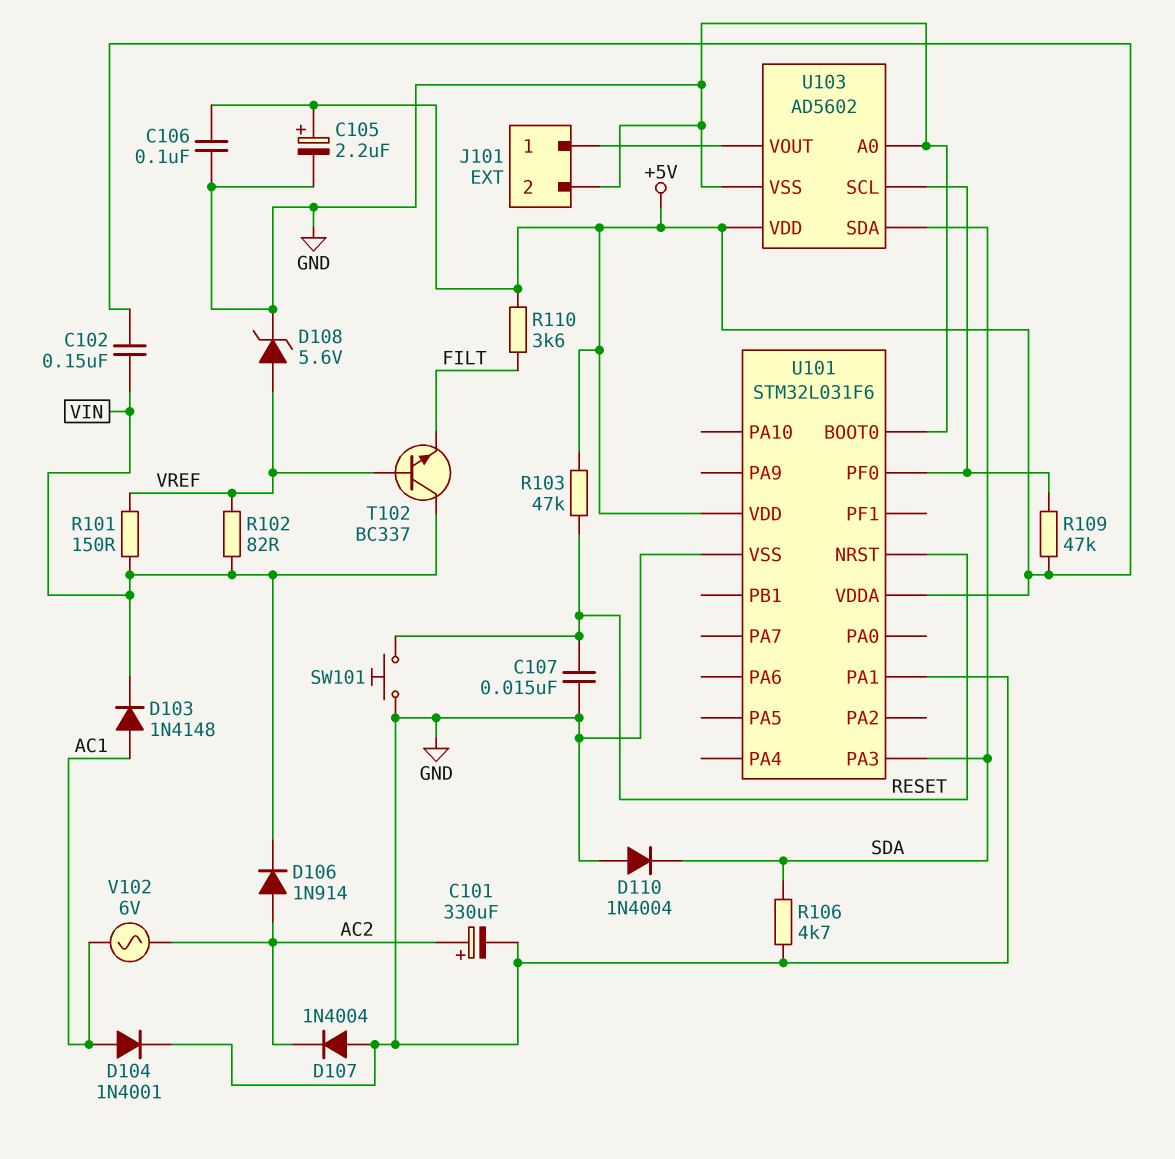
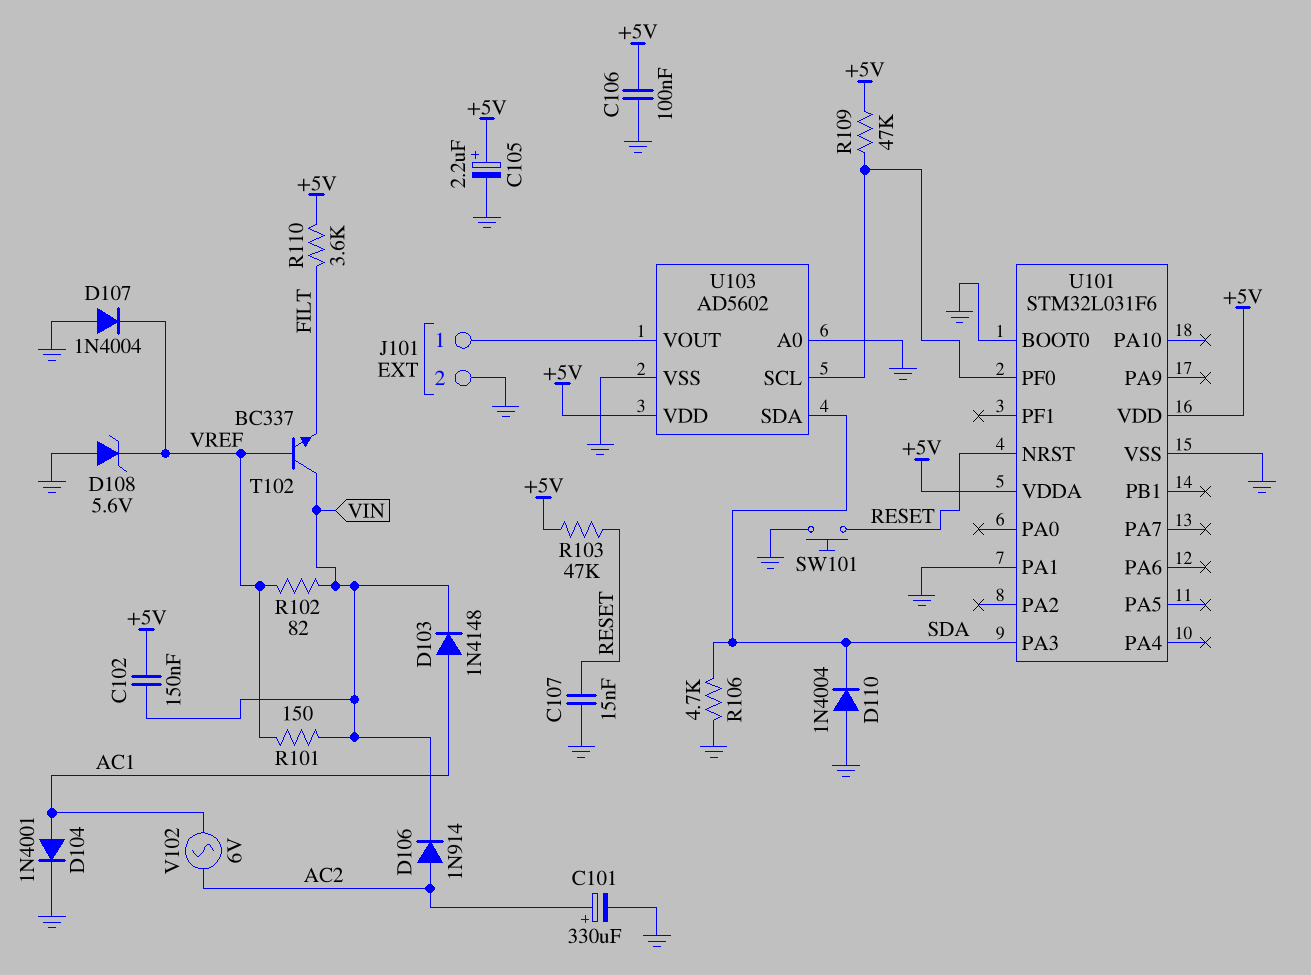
D107: diode 1N4004 (A GND, K AC2) -> diode 1N4004 (A GND, K VREF)
D108: zener 5.6V (A VREF, K GND) -> zener 5.6V (A GND, K VREF)

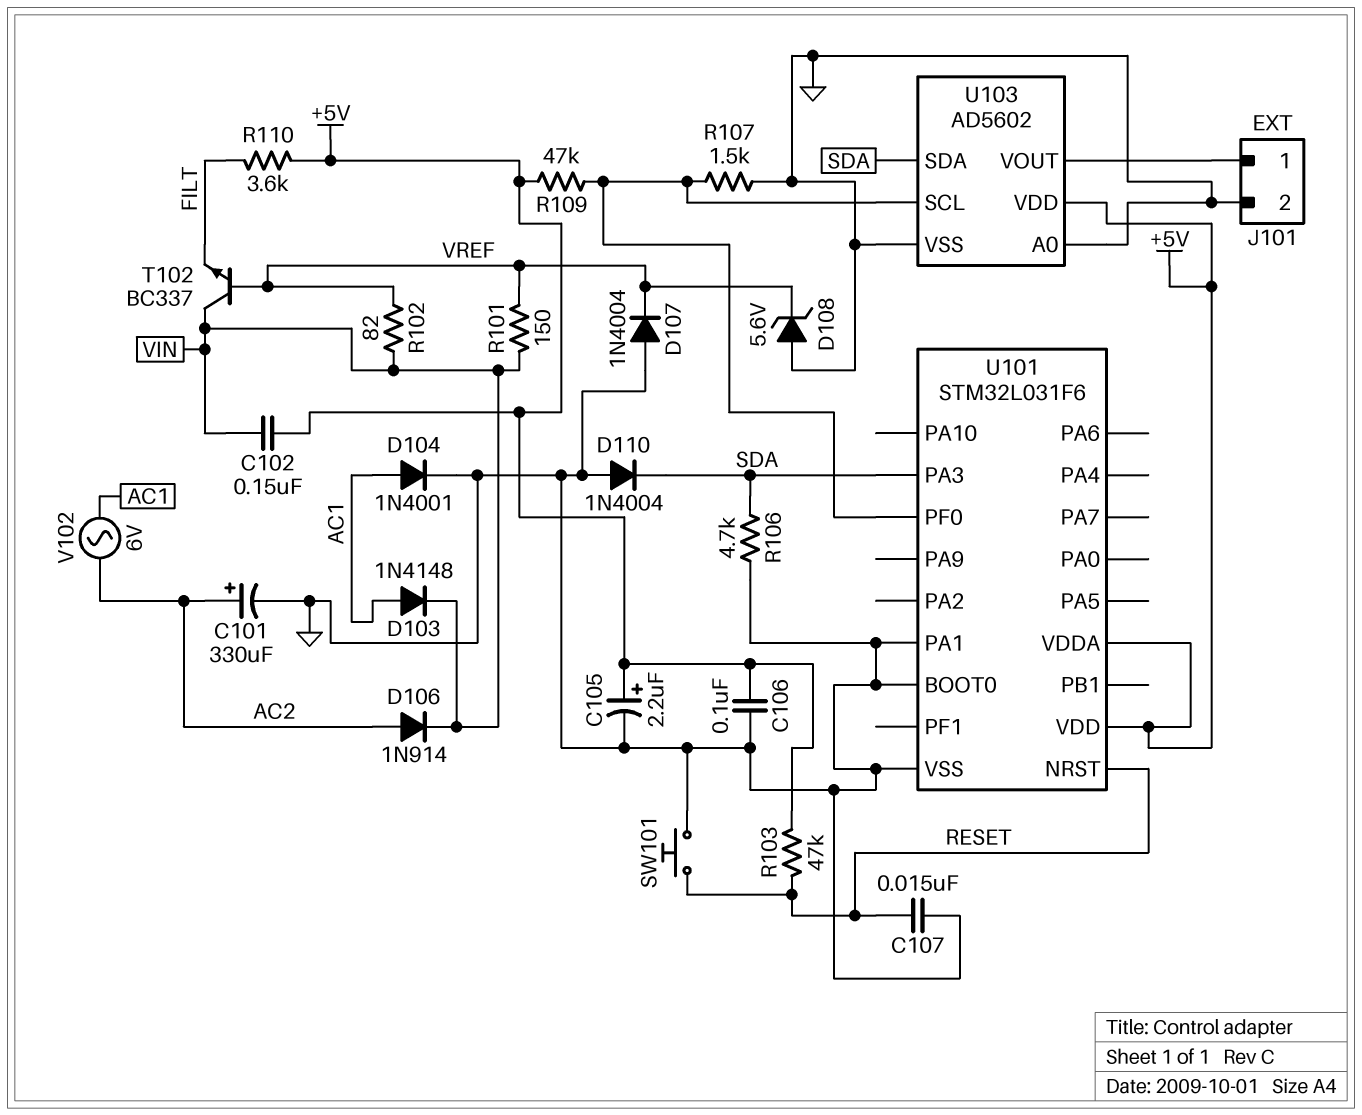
R107: none -> 1.5k (GND, U101/PF0)

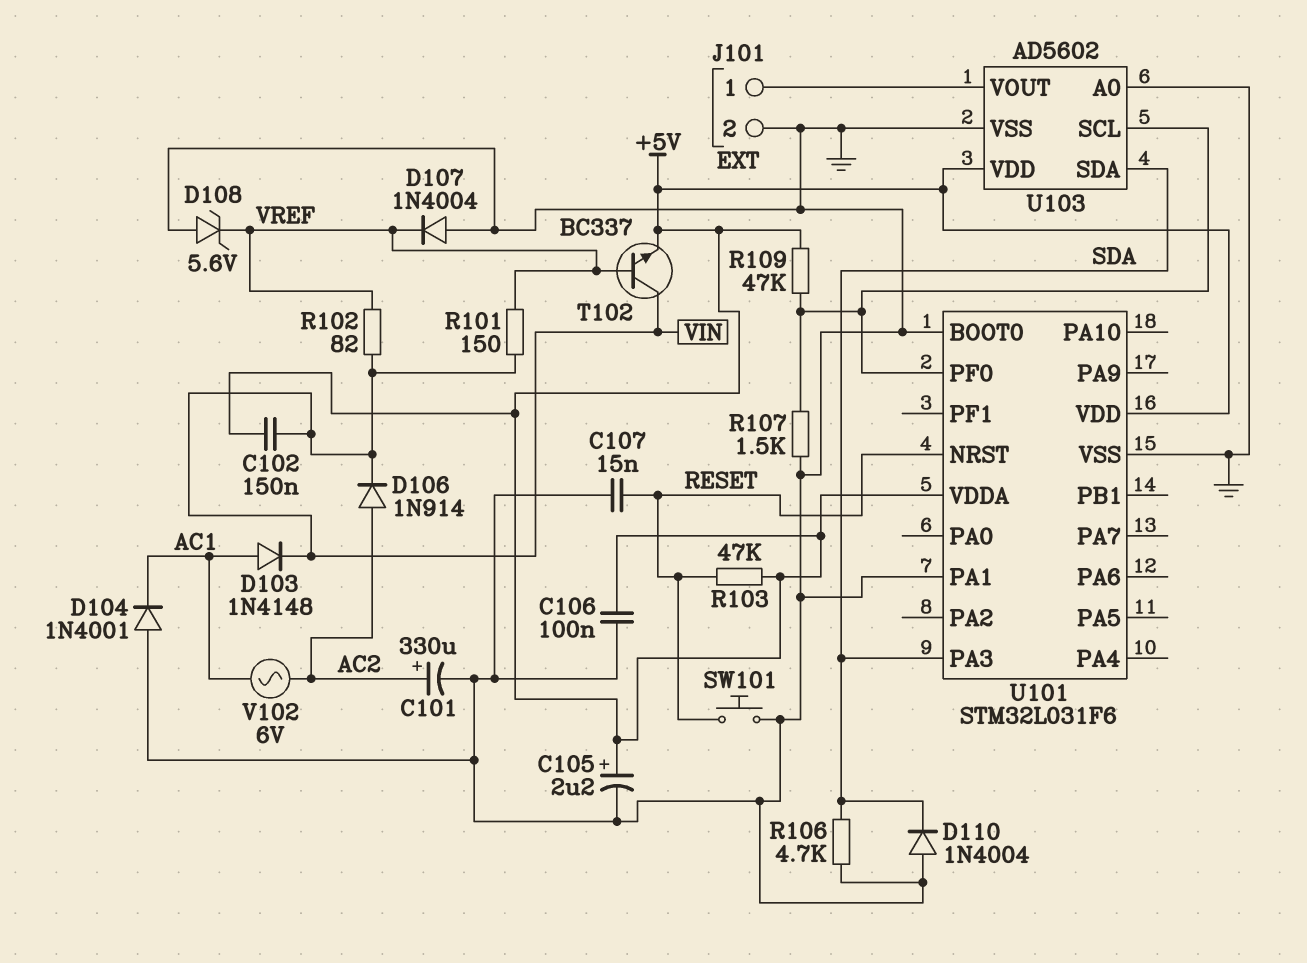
D104: diode 1N4001 (A AC1, K GND) -> diode 1N4001 (A GND, K AC1)
R110: 3.6k (+5V, FILT) -> none
T102: NPN BC337 (B VREF, C VIN, E FILT) -> NPN BC337 (B VREF, C VIN, E +5V)

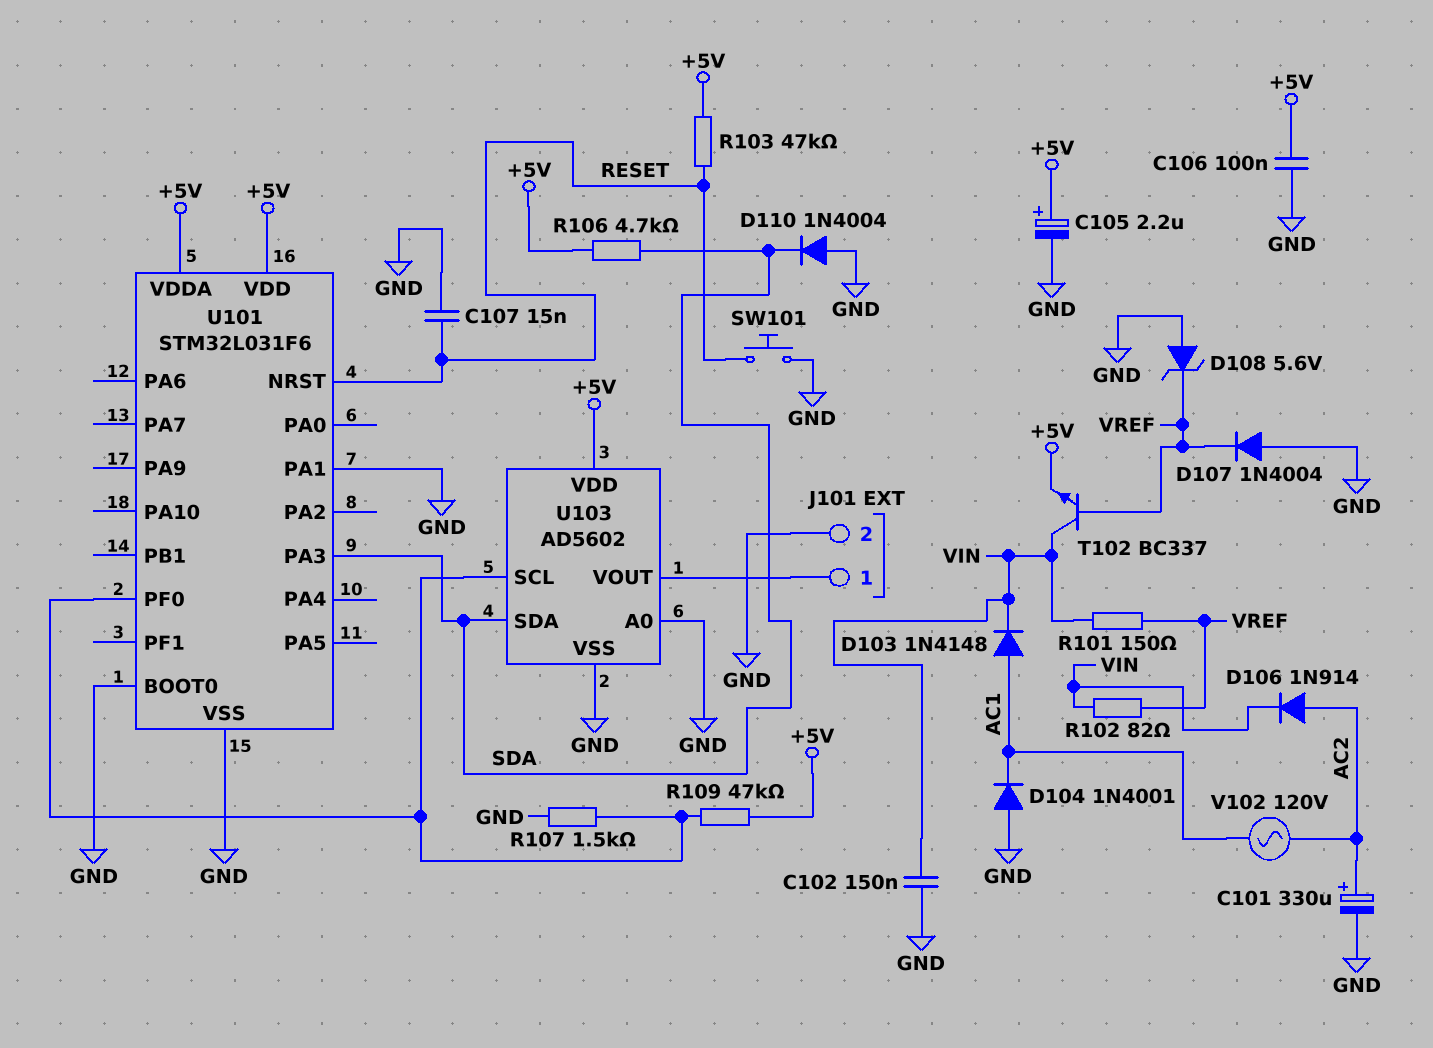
C102: 150nF (+5V, VIN) -> 150nF (GND, VIN)
R106: 4.7k (GND, SDA) -> 4.7k (+5V, SDA)
V102: AC 6V (AC1, AC2) -> AC 120V (AC1, AC2)

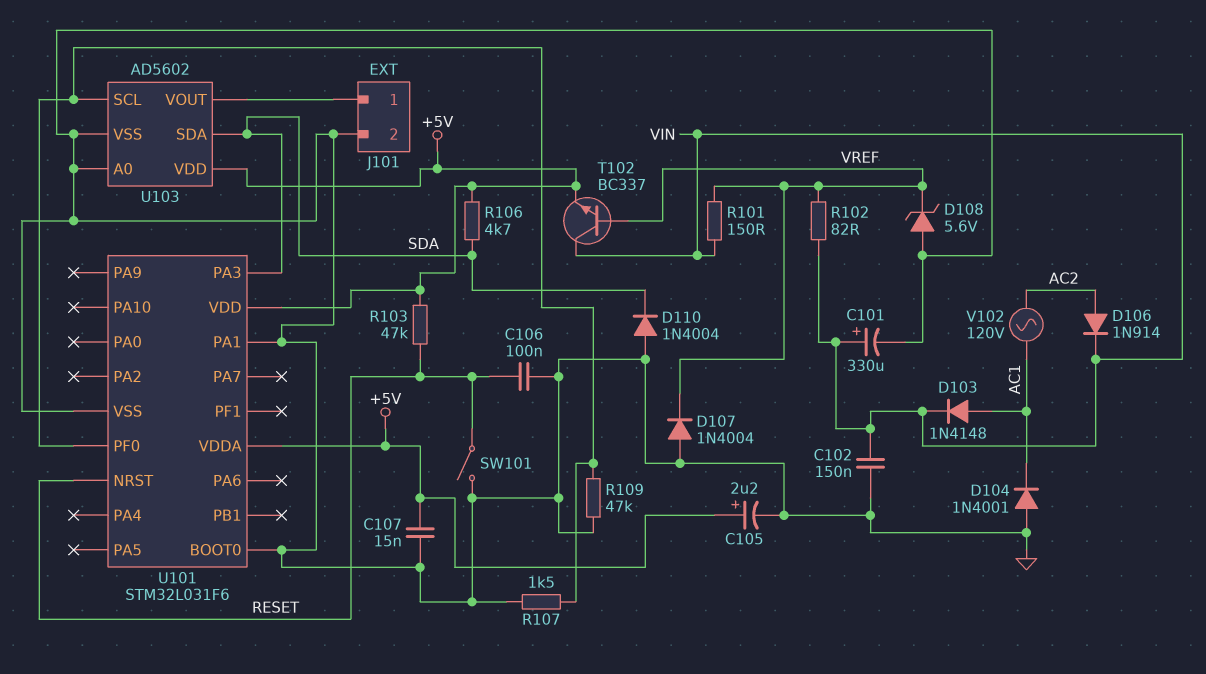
C101: 330uF (plus AC2, minus GND) -> 330uF (plus VIN, minus GND)
C106: 100nF (+5V, GND) -> 100nF (GND, RESET)
C107: 15nF (GND, RESET) -> 15nF (+5V, GND)
R109: 47k (+5V, U101/PF0) -> 47k (GND, U101/PF0)
SW101: button (GND, RESET) -> switch (GND, RESET)

